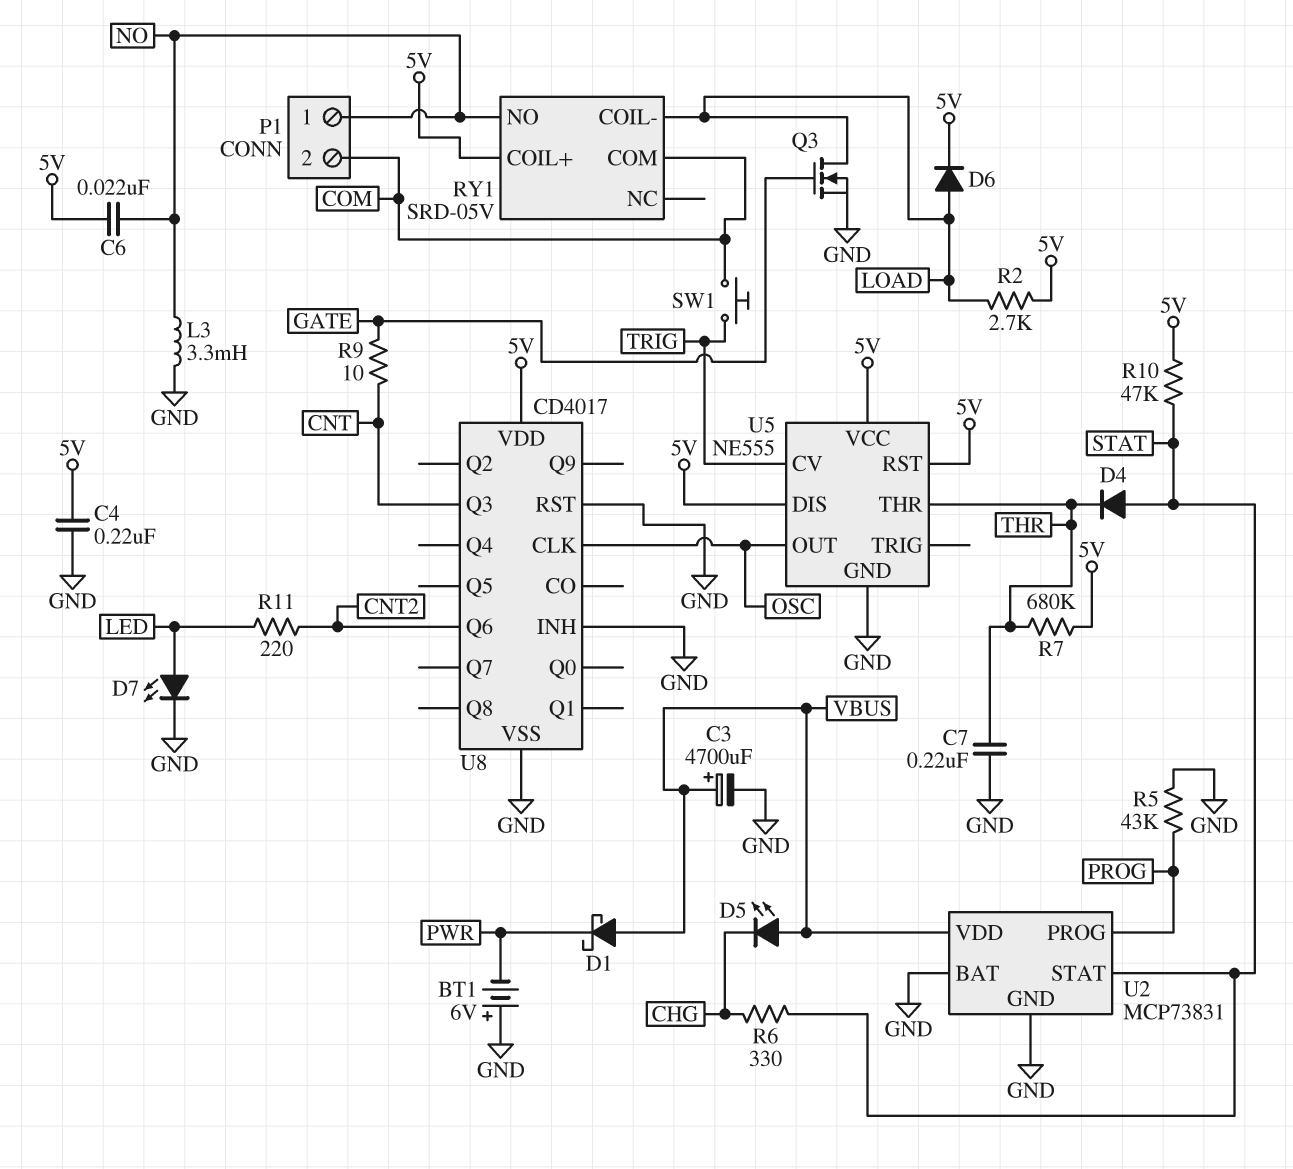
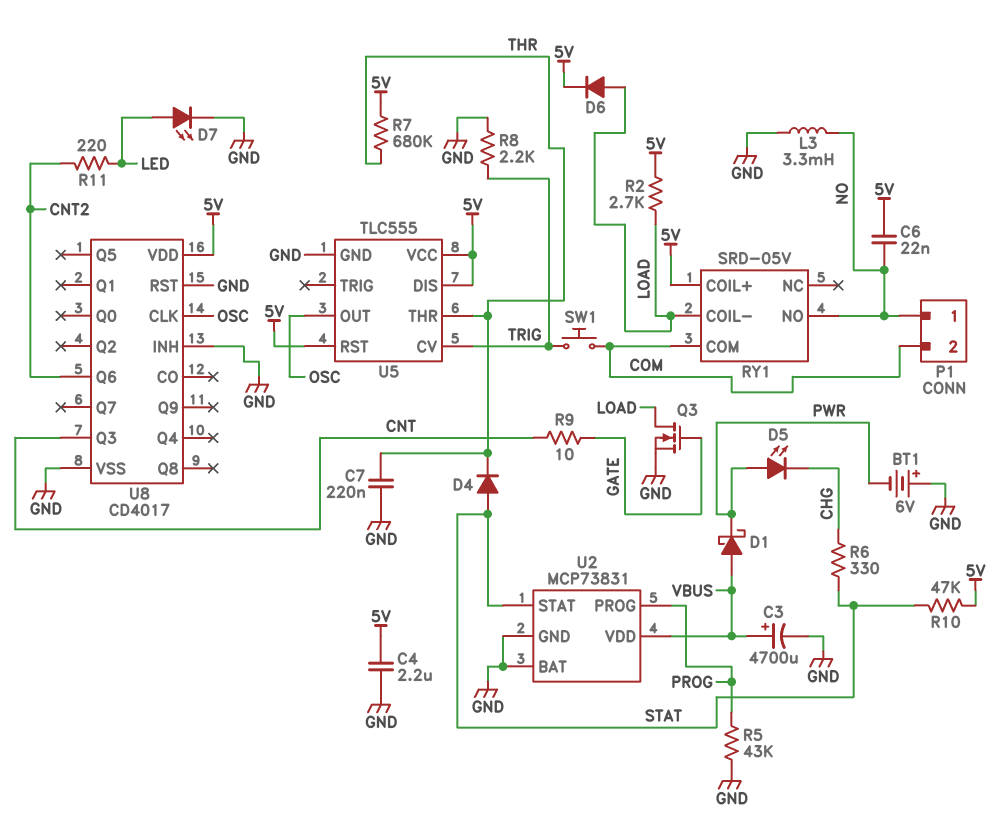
C4: 220nF (5V, GND) -> 2.2uF (5V, GND)
D5: LED (A VBUS, K CHG) -> LED (A PWR, K CHG)
R8: none -> 2.2k (GND, TRIG)
U5: NE555 -> TLC555

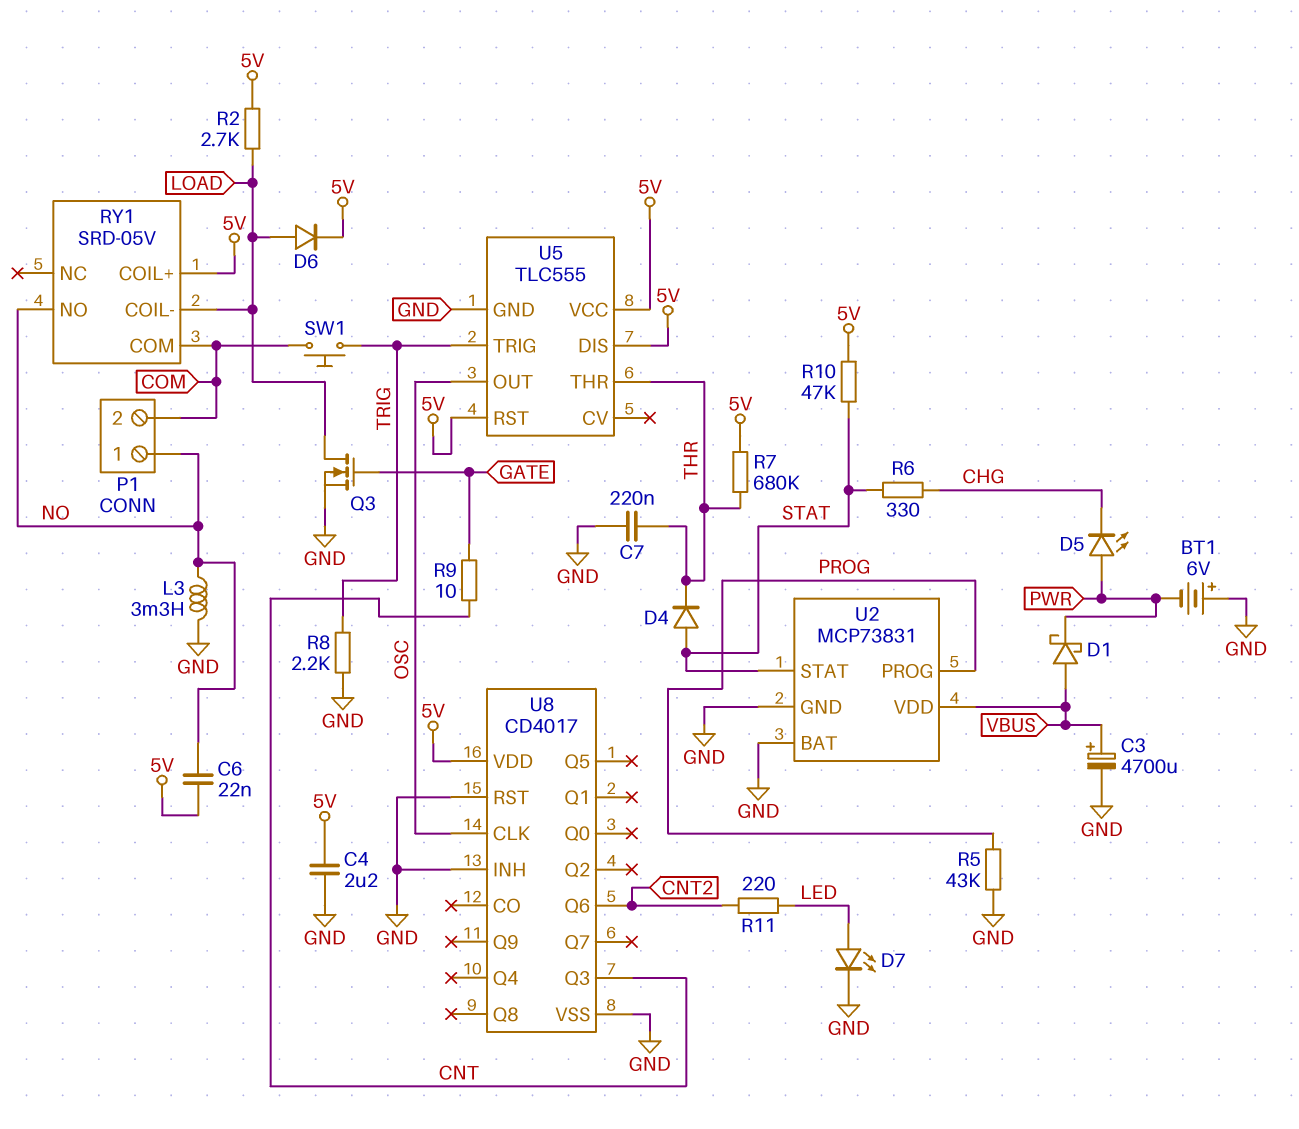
U5 pin CV: TRIG -> none
U5 pin TRIG: none -> TRIG

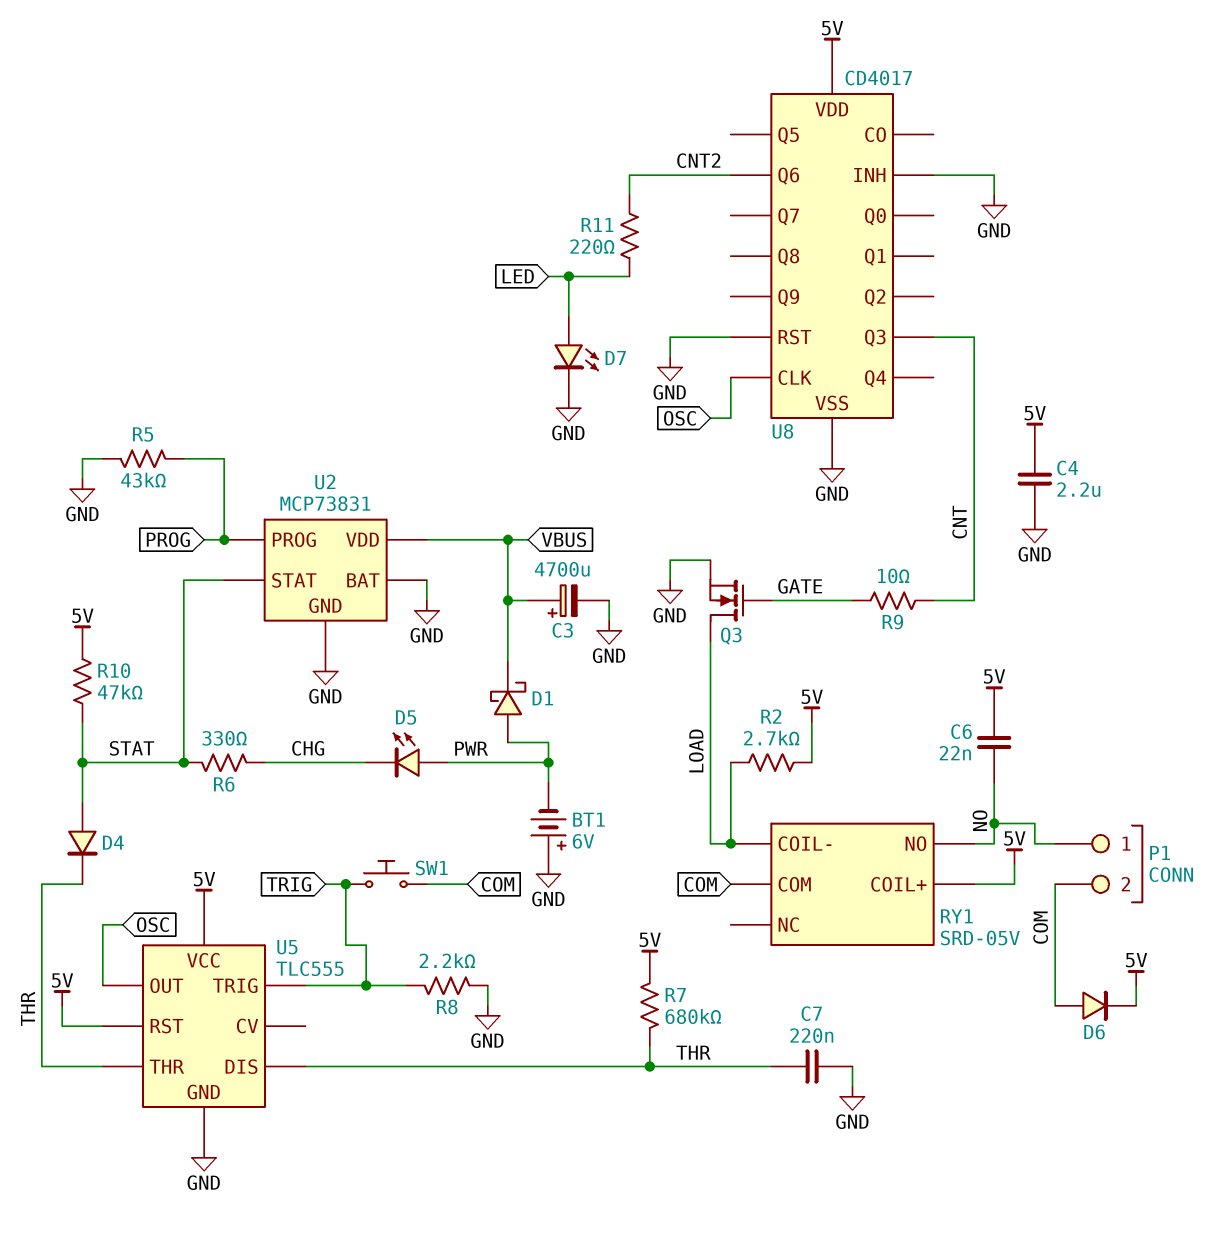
D1: schottky (A VBUS, K PWR) -> schottky (A PWR, K VBUS)
D6: diode (A LOAD, K 5V) -> diode (A COM, K 5V)
L3: 3.3mH (GND, NO) -> none
U5 pin DIS: 5V -> THR

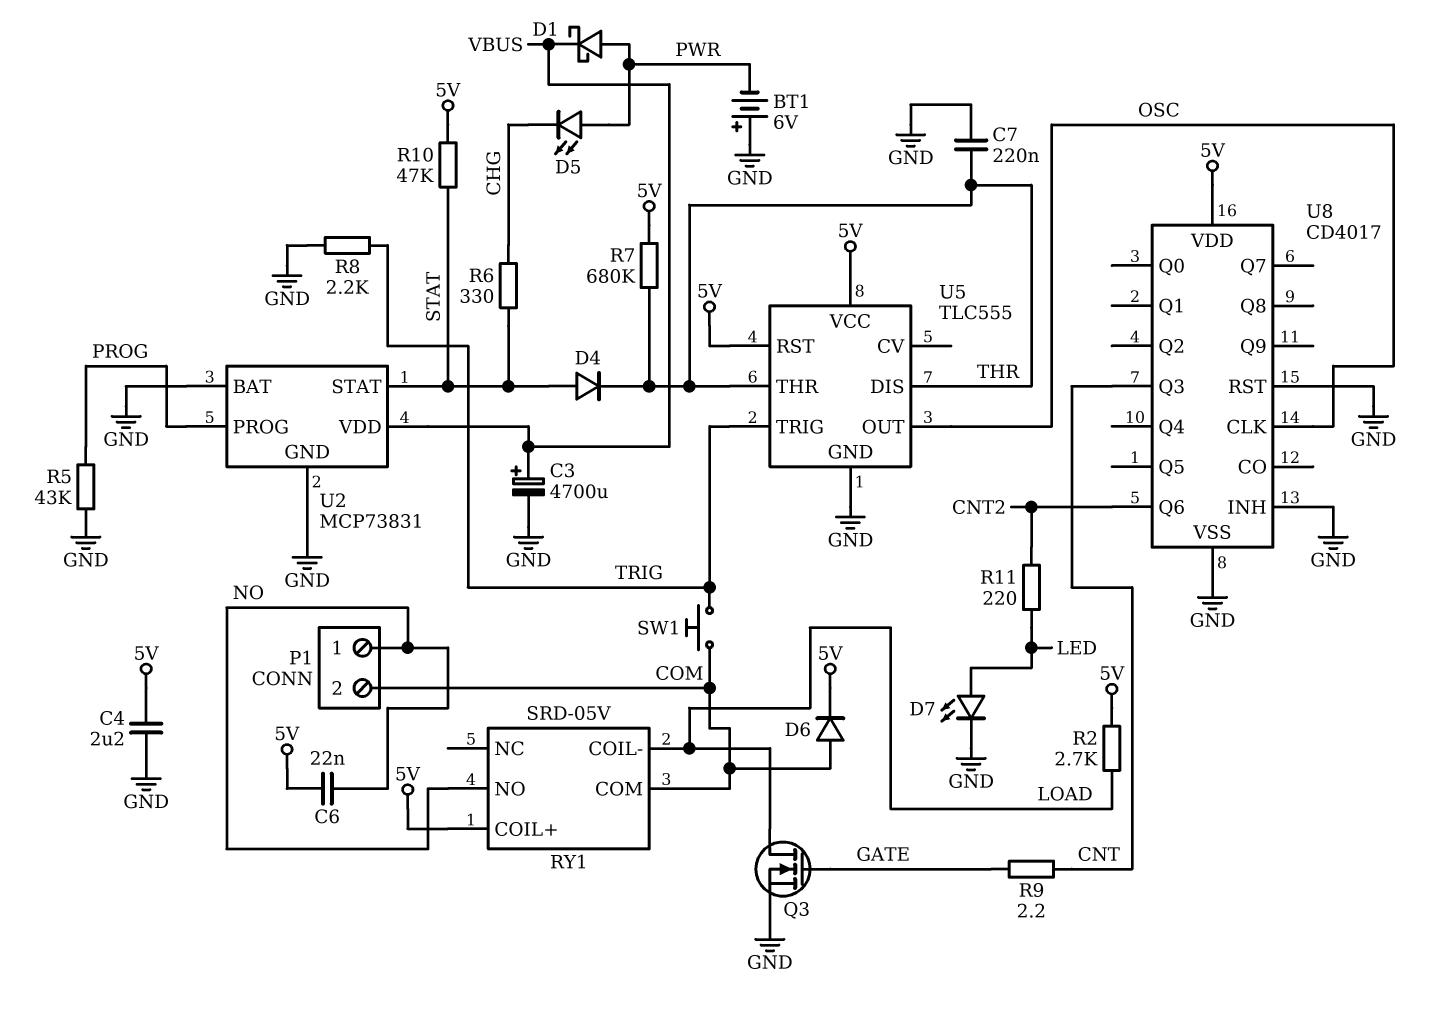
R9: 10 (CNT, GATE) -> 2.2 (CNT, GATE)

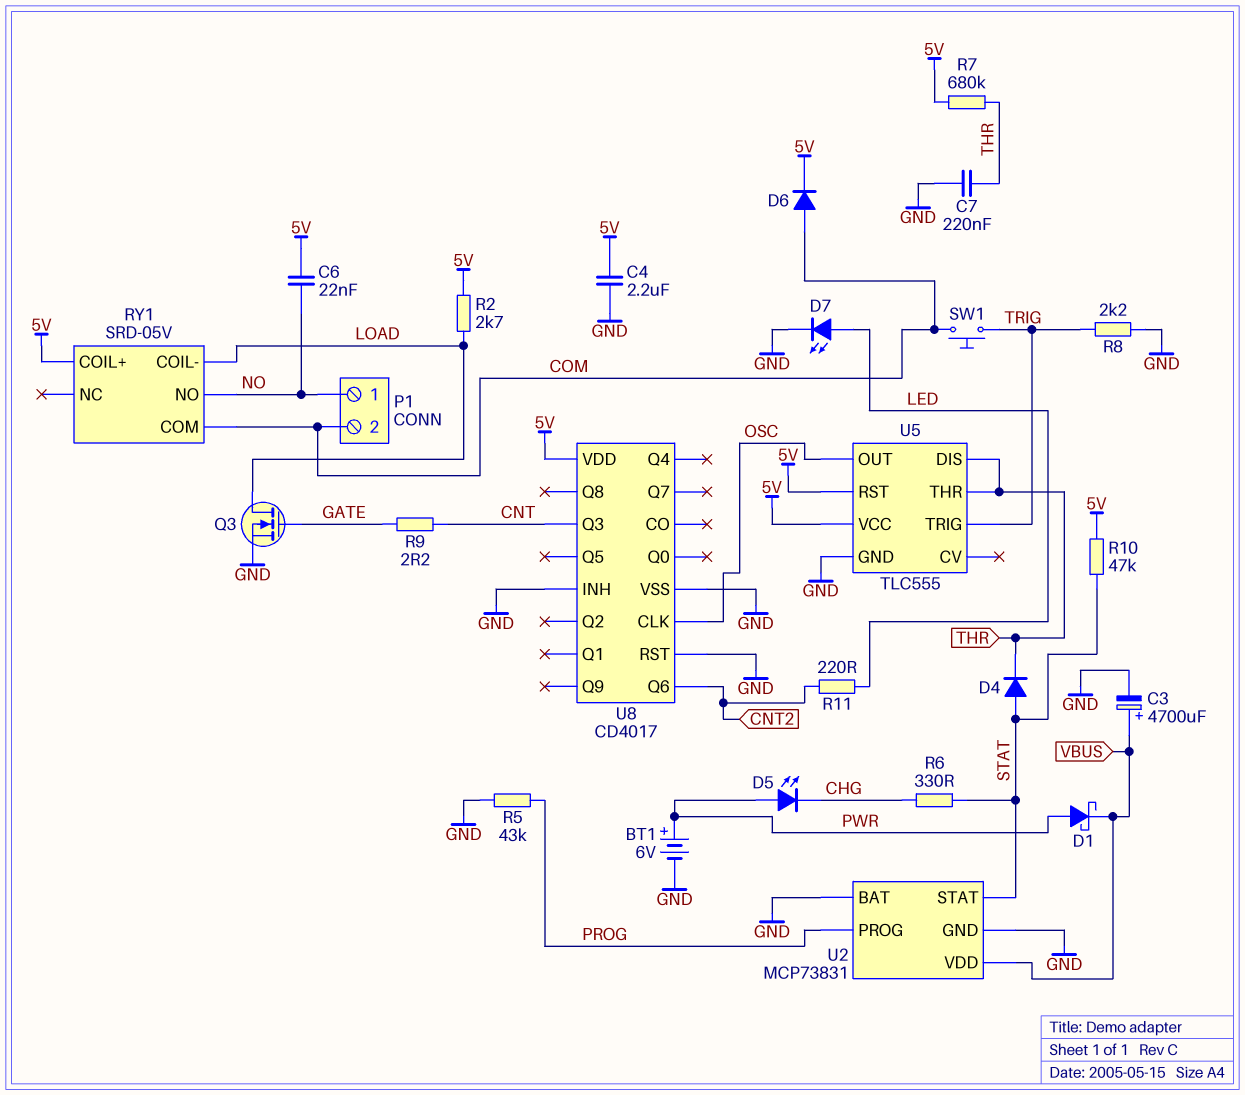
BT1: 6V (plus GND, minus PWR) -> 6V (plus PWR, minus GND)

